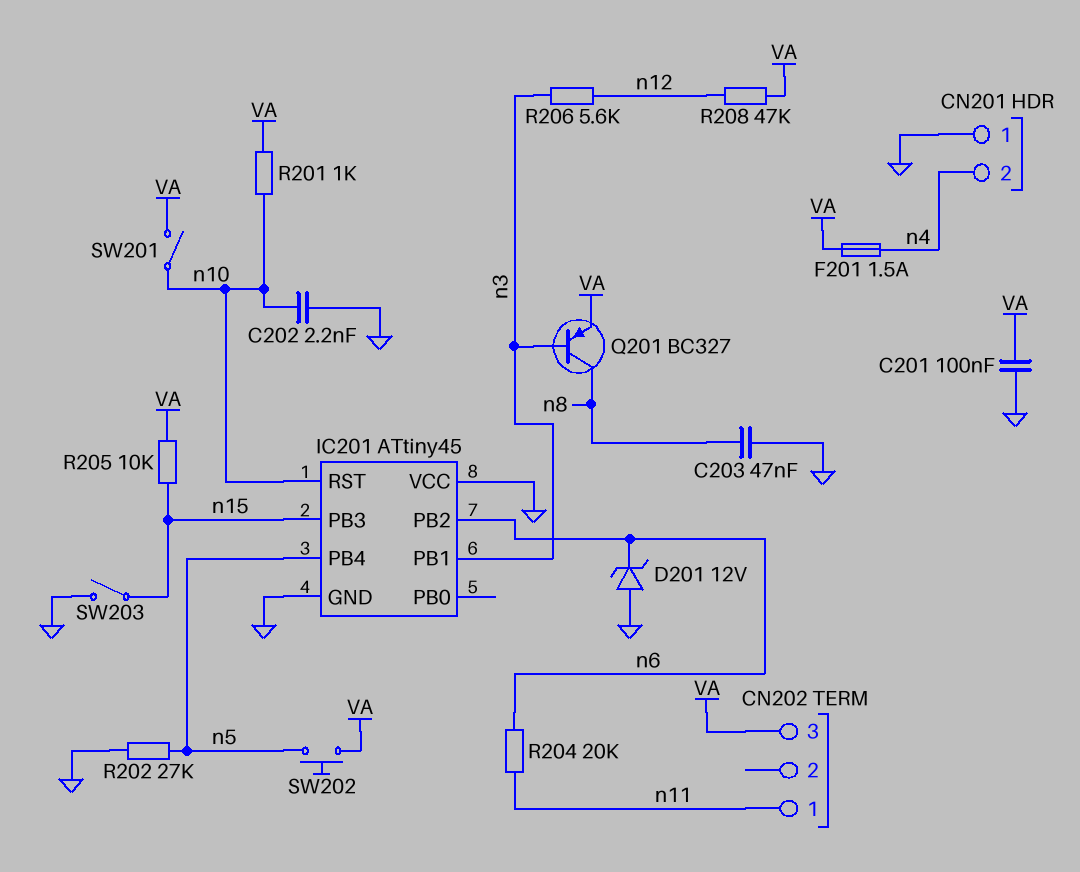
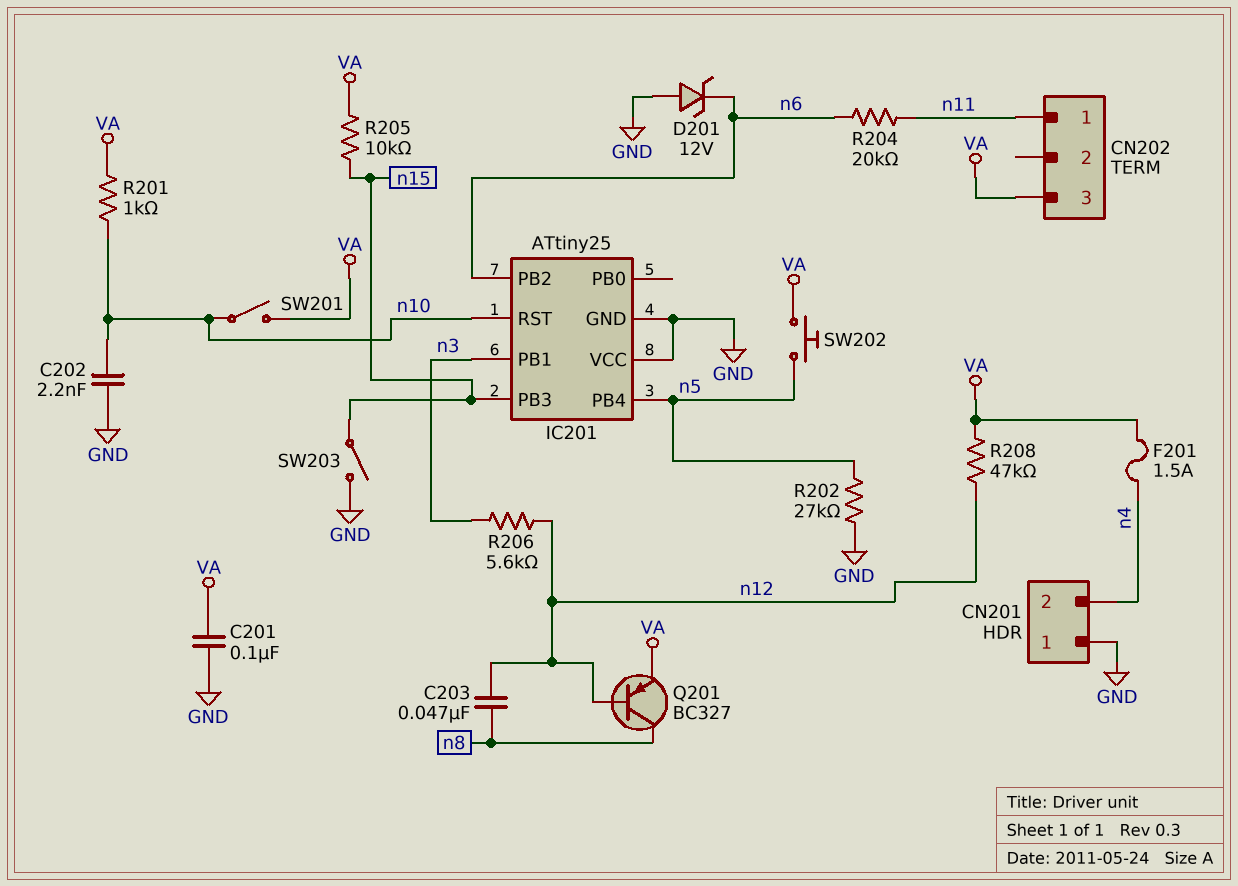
C203: 47nF (GND, n8) -> 47nF (n8, n12)
IC201: ATtiny45 -> ATtiny25
Q201: PNP BC327 (B n3, C n8, E VA) -> PNP BC327 (B n12, C n8, E VA)

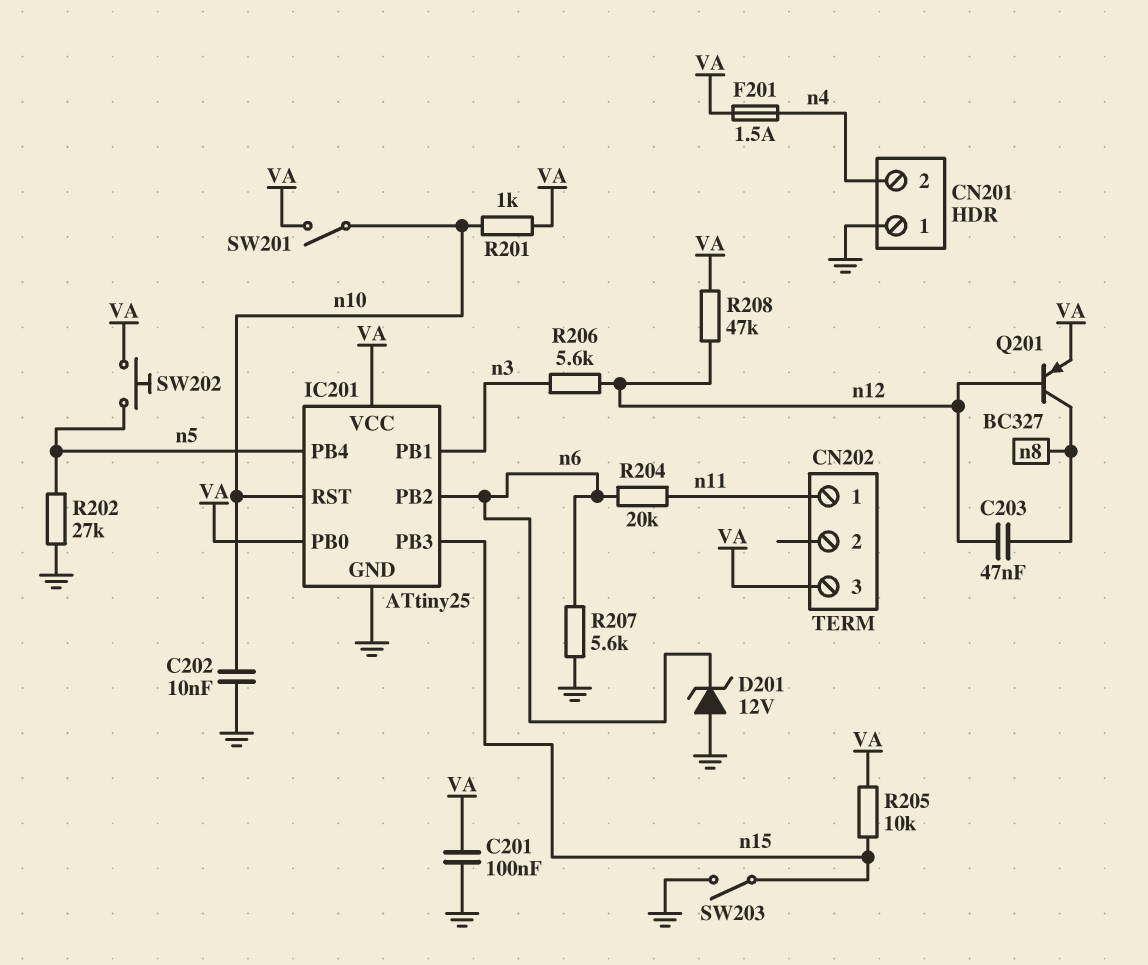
C202: 2.2nF (GND, n10) -> 10nF (GND, n10)
IC201 pin PB0: none -> VA
IC201 pin VCC: GND -> VA
R207: none -> 5.6k (GND, n6)

